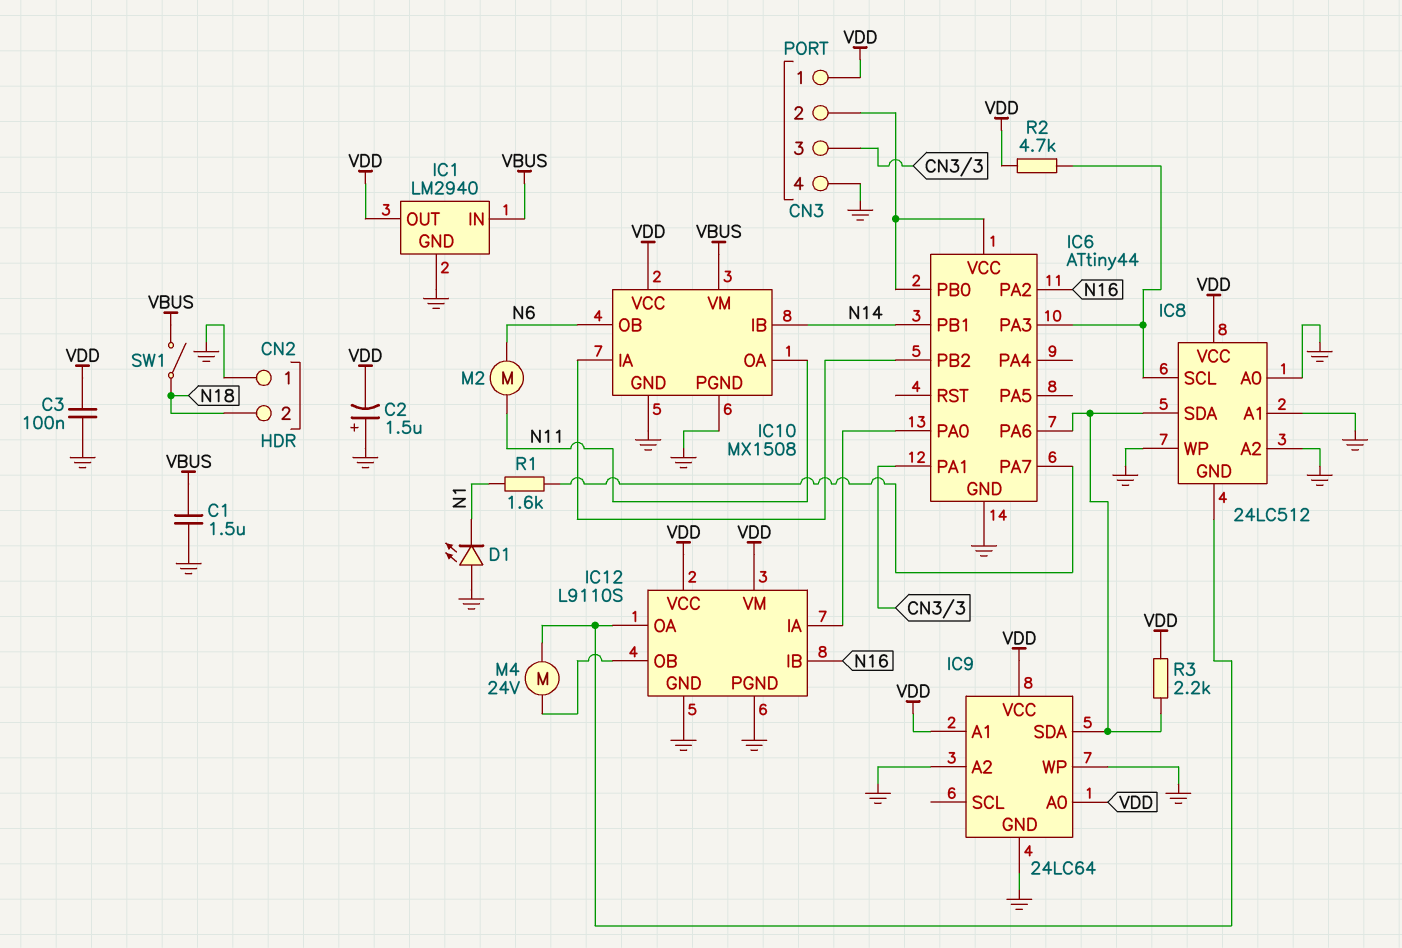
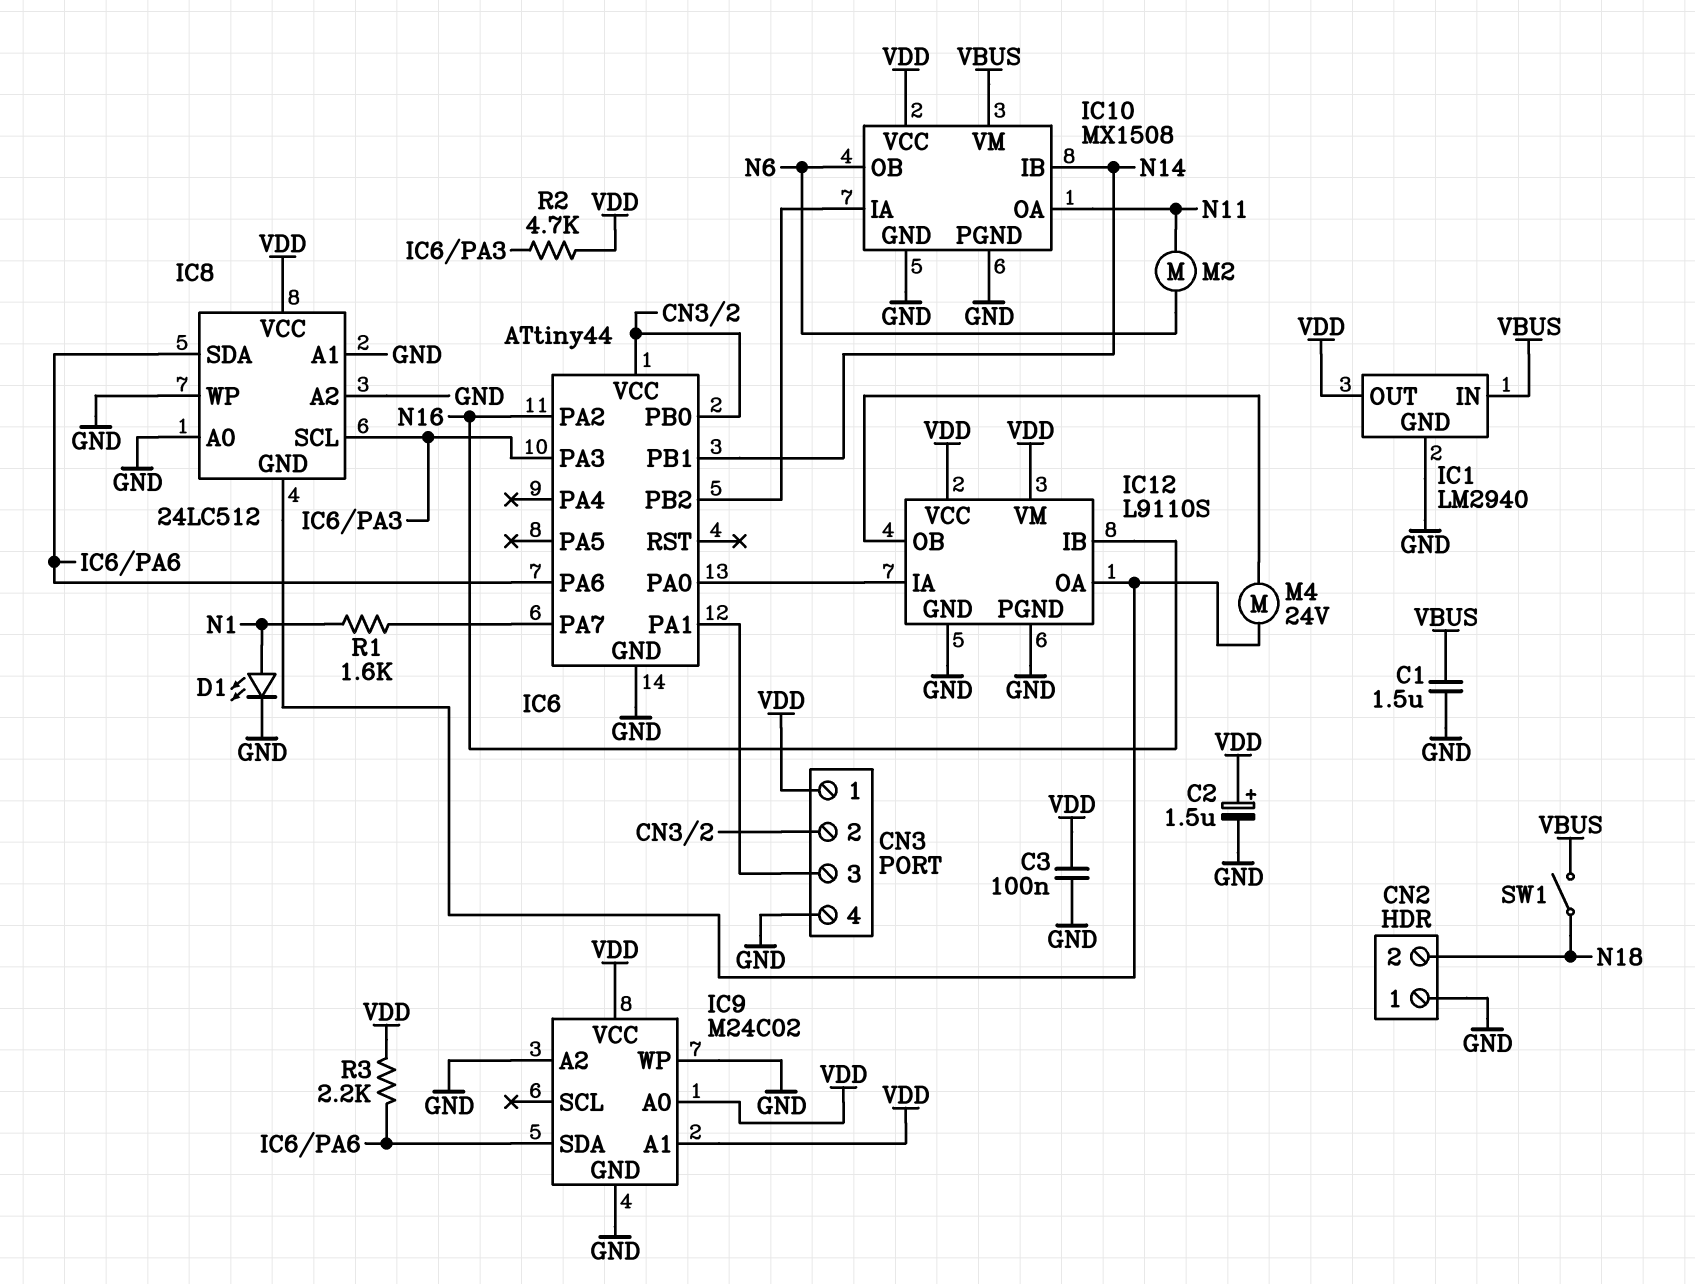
C2: 1.5uF (plus GND, minus VDD) -> 1.5uF (plus VDD, minus GND)
D1: LED (A GND, K N1) -> LED (A N1, K GND)
IC9: 24LC64 -> M24C02

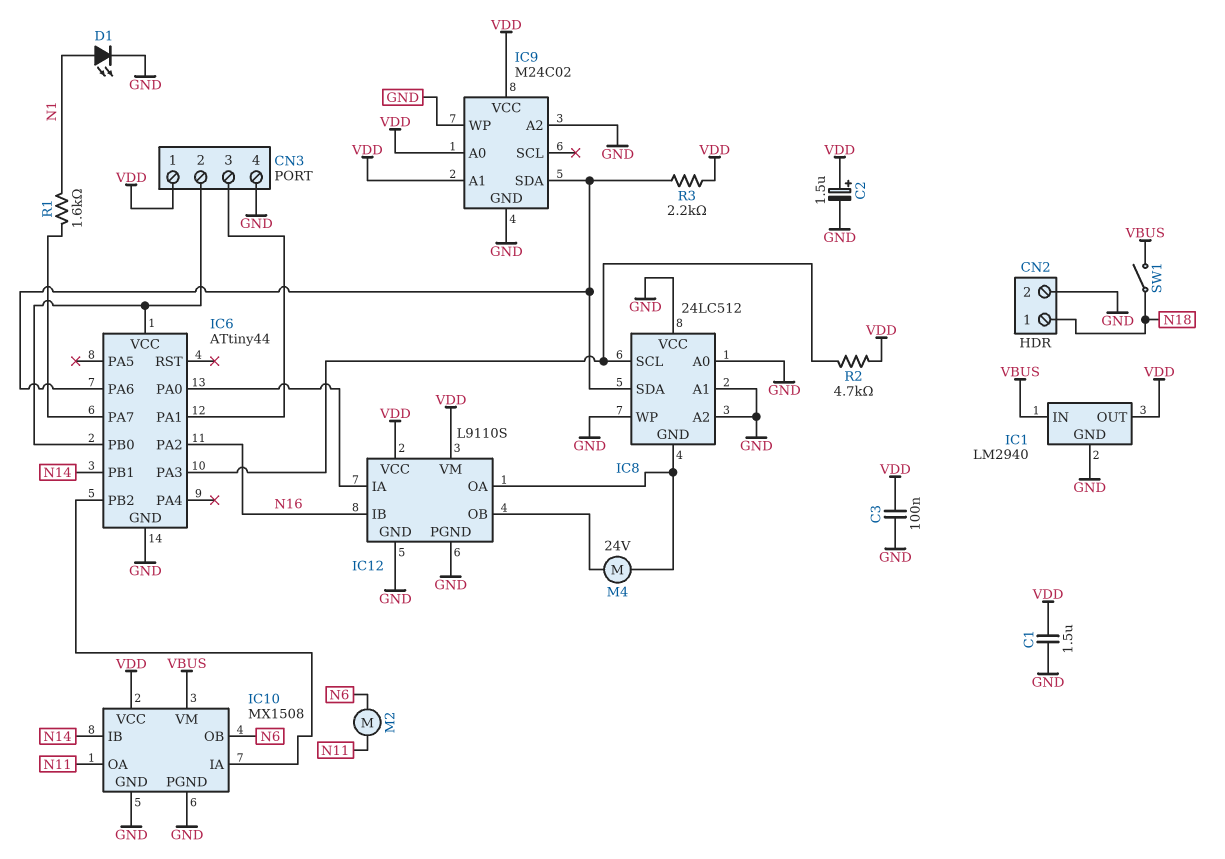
C1: 1.5uF (GND, VBUS) -> 1.5uF (GND, VDD)
CN2 pin 1: GND -> N18
CN2 pin 2: N18 -> GND
IC8 pin VCC: VDD -> GND

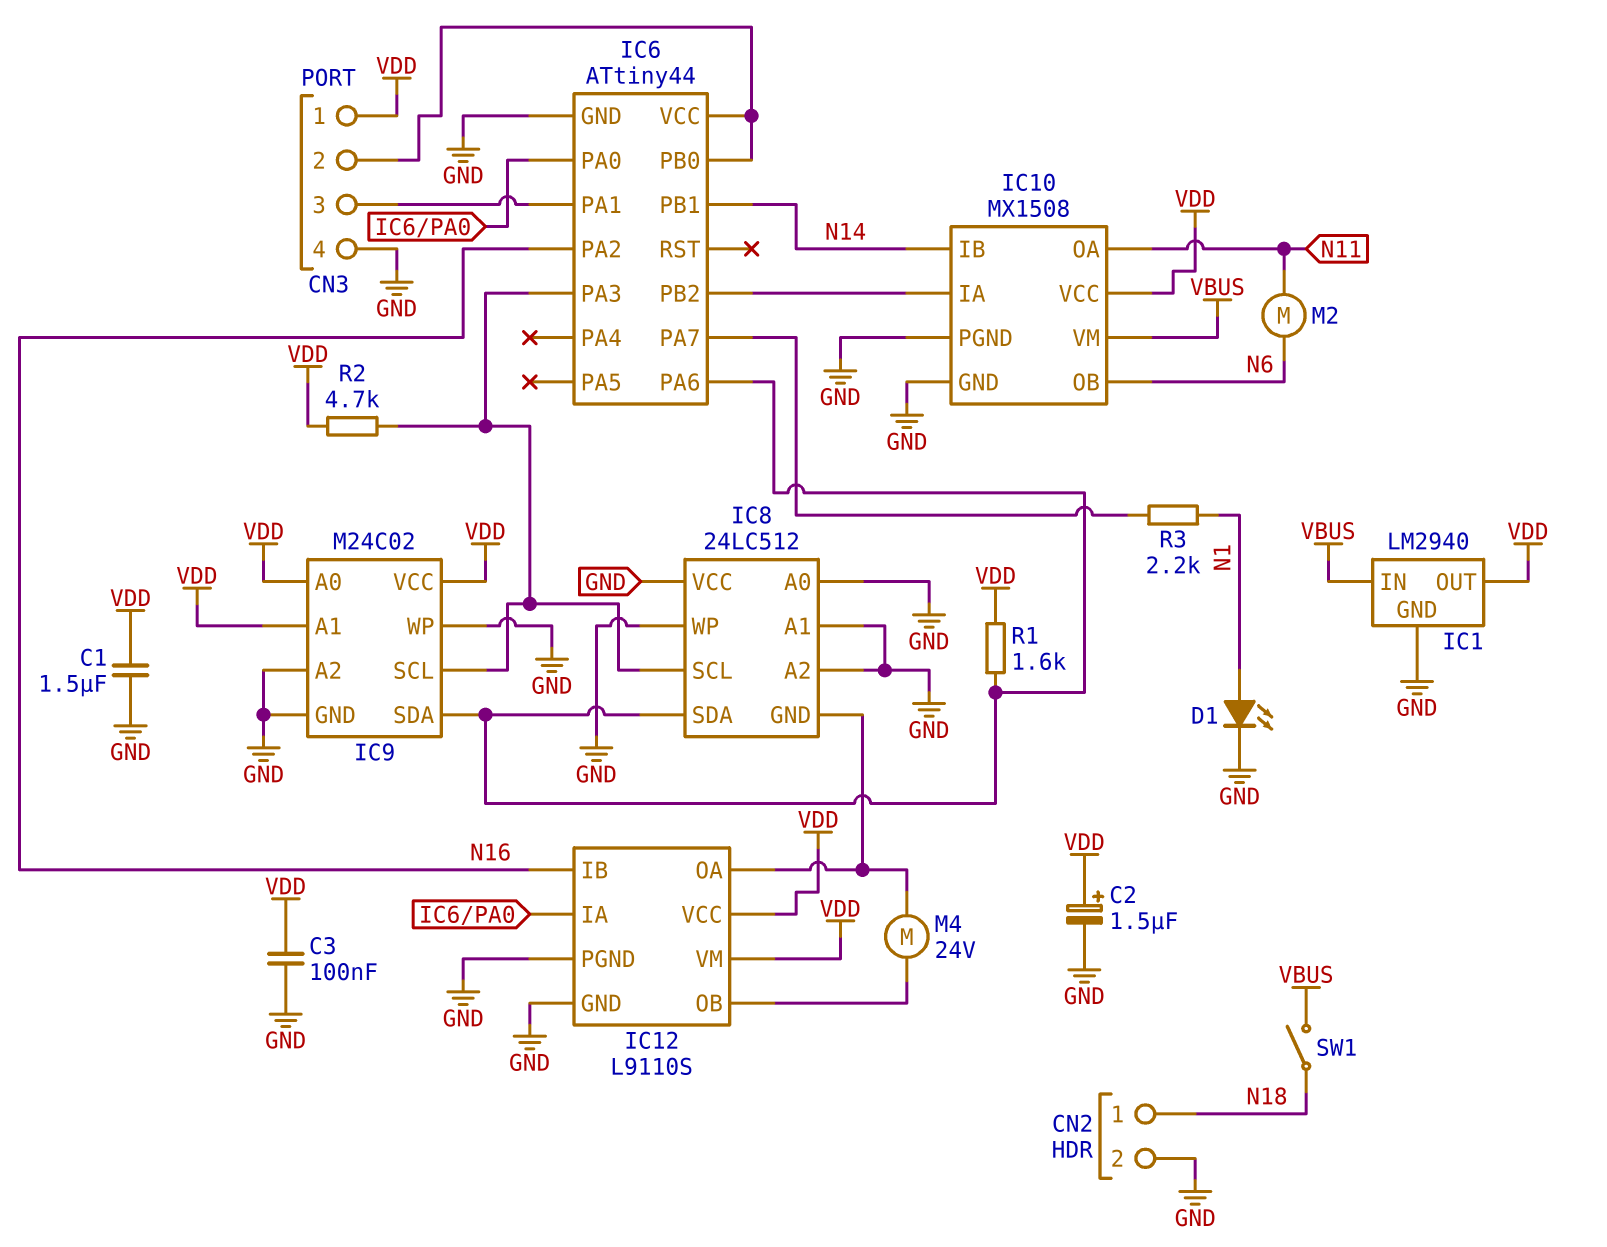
IC9 pin SCL: none -> IC6/PA3
R1: 1.6k (IC6/PA7, N1) -> 1.6k (IC6/PA6, VDD)
R3: 2.2k (IC6/PA6, VDD) -> 2.2k (IC6/PA7, N1)

